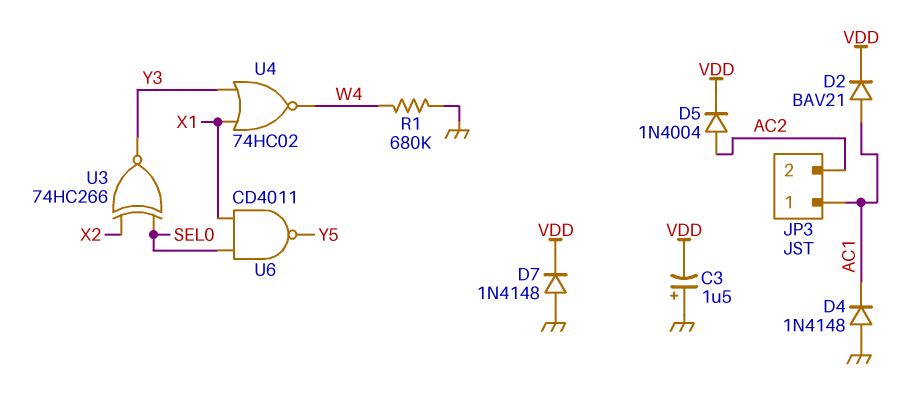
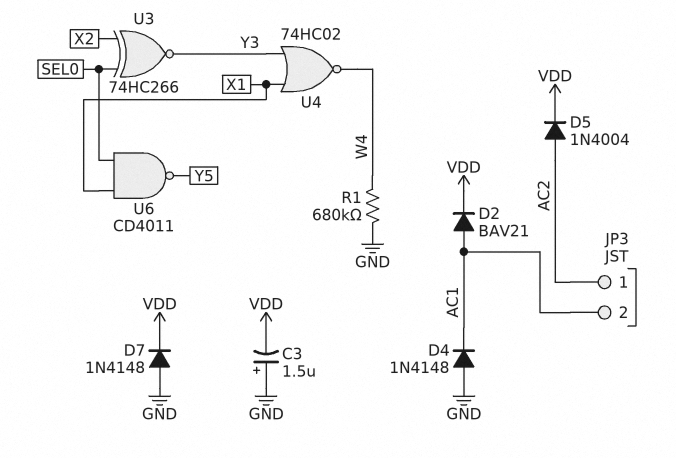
JP3 pin 1: AC1 -> AC2
JP3 pin 2: AC2 -> AC1

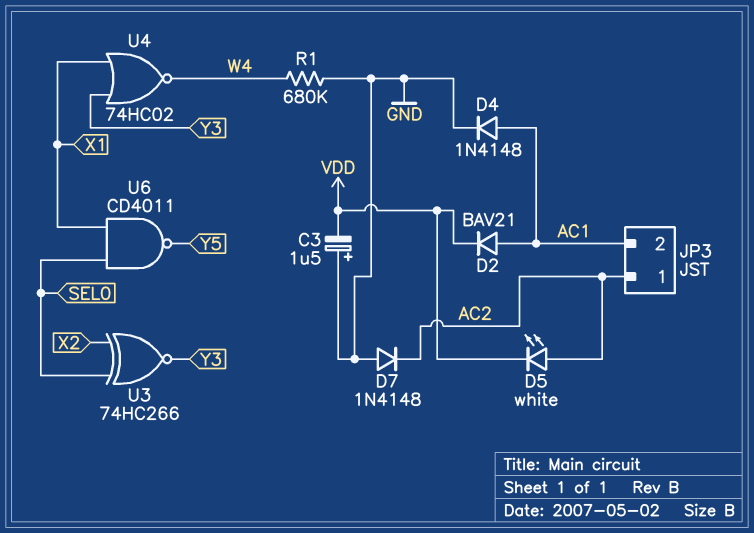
D4: diode 1N4148 (A GND, K AC1) -> diode 1N4148 (A AC1, K GND)
D5: diode 1N4004 (A AC2, K VDD) -> LED white (A AC2, K VDD)
D7: diode 1N4148 (A GND, K VDD) -> diode 1N4148 (A GND, K AC2)

